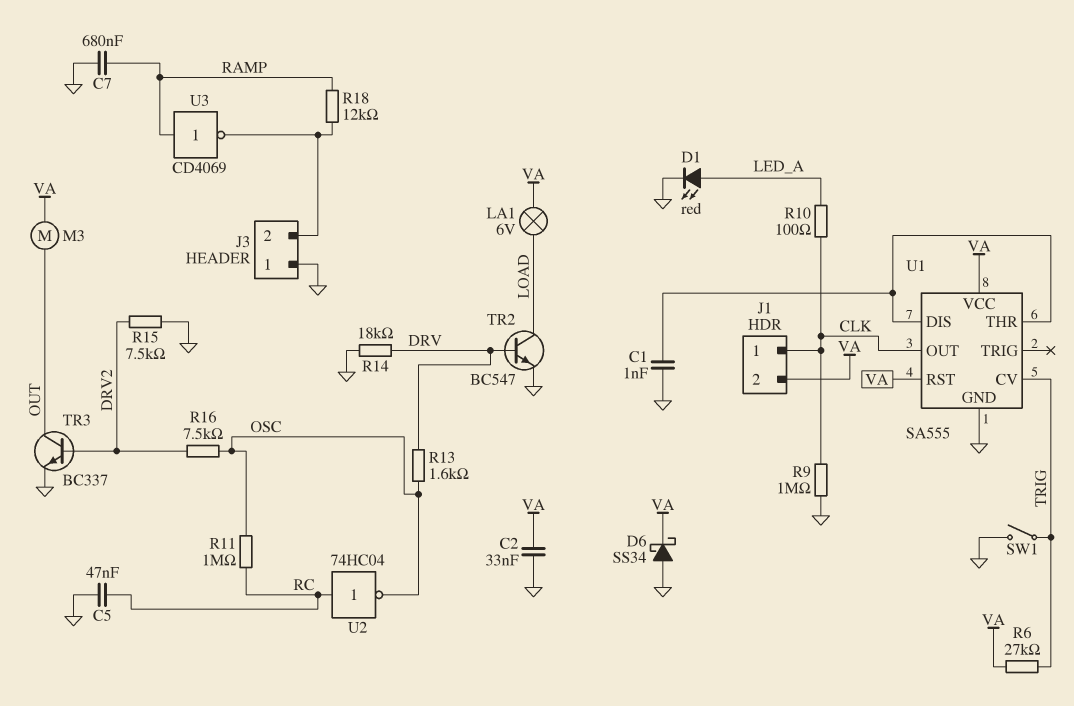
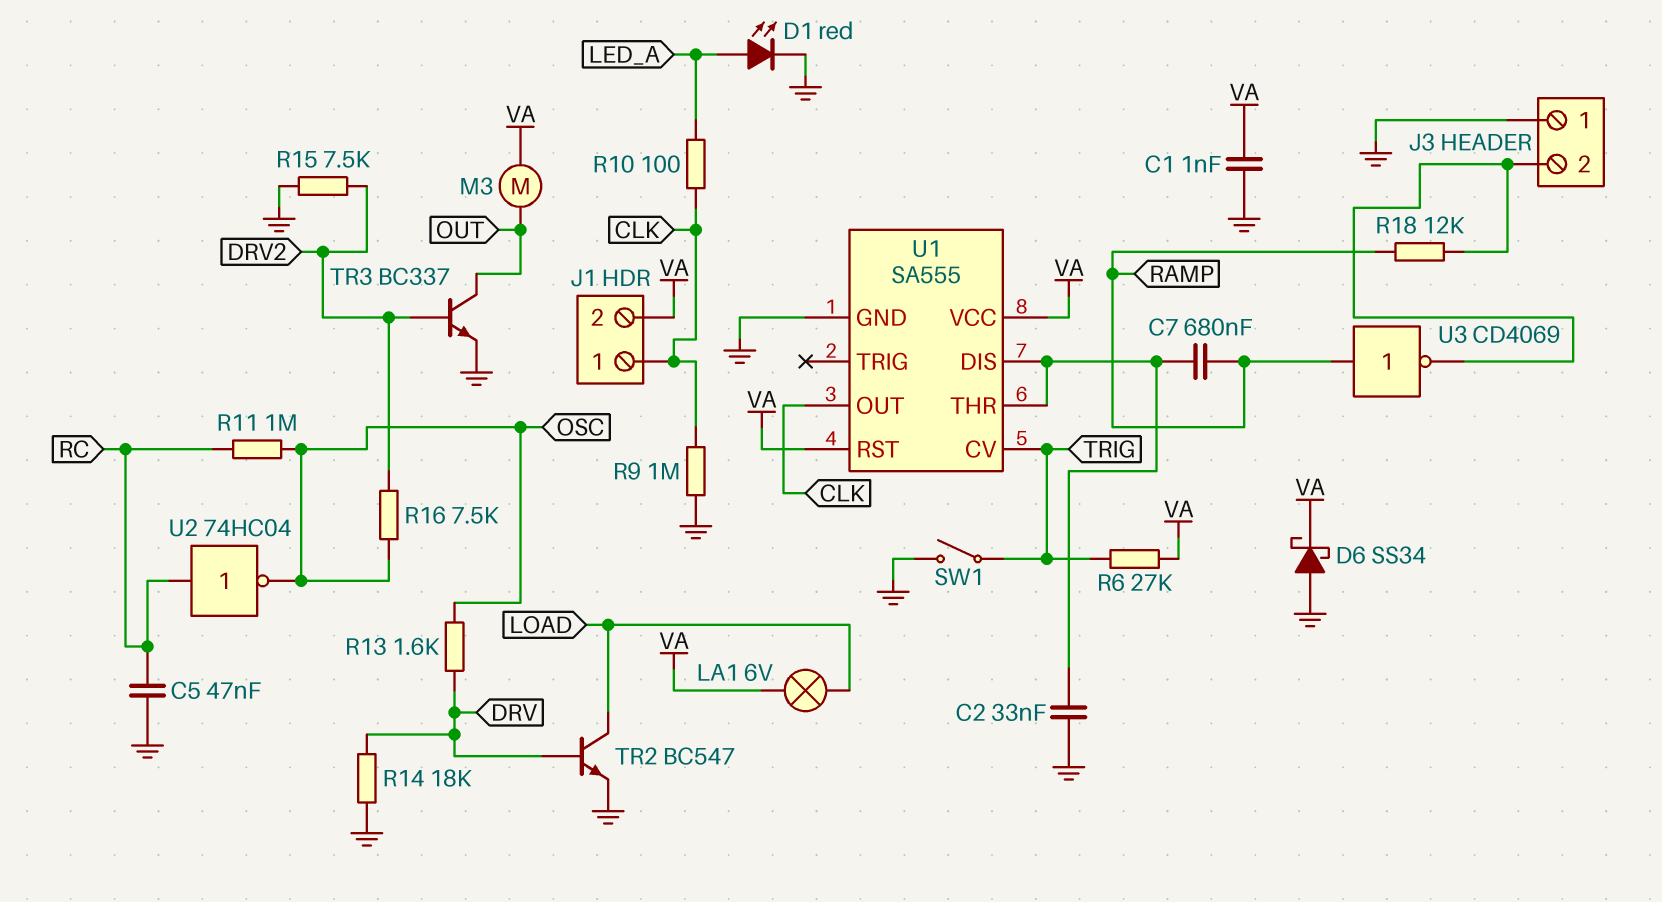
C1: 1nF (GND, U1/DIS) -> 1nF (GND, VA)
C2: 33nF (GND, VA) -> 33nF (GND, U1/DIS)
C7: 680nF (GND, RAMP) -> 680nF (RAMP, U1/DIS)

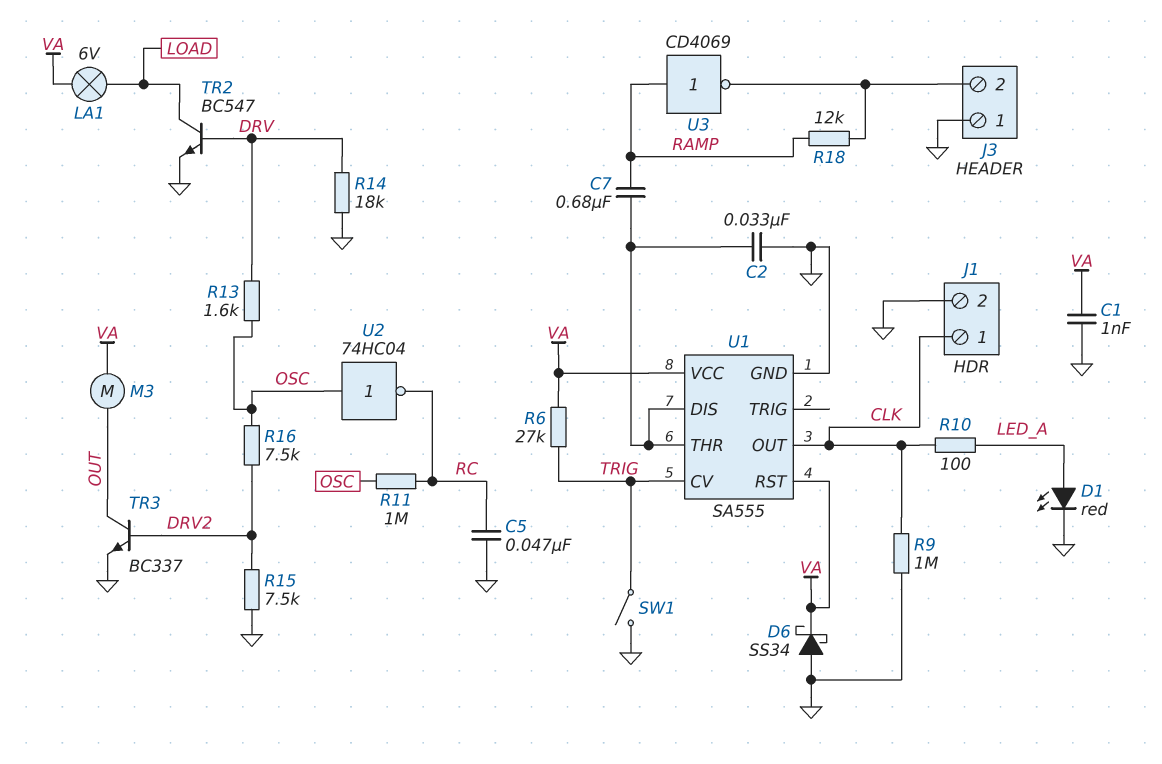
J1 pin 2: VA -> GND
U2: NOT 74HC04 (in RC, out OSC) -> NOT 74HC04 (in OSC, out RC)

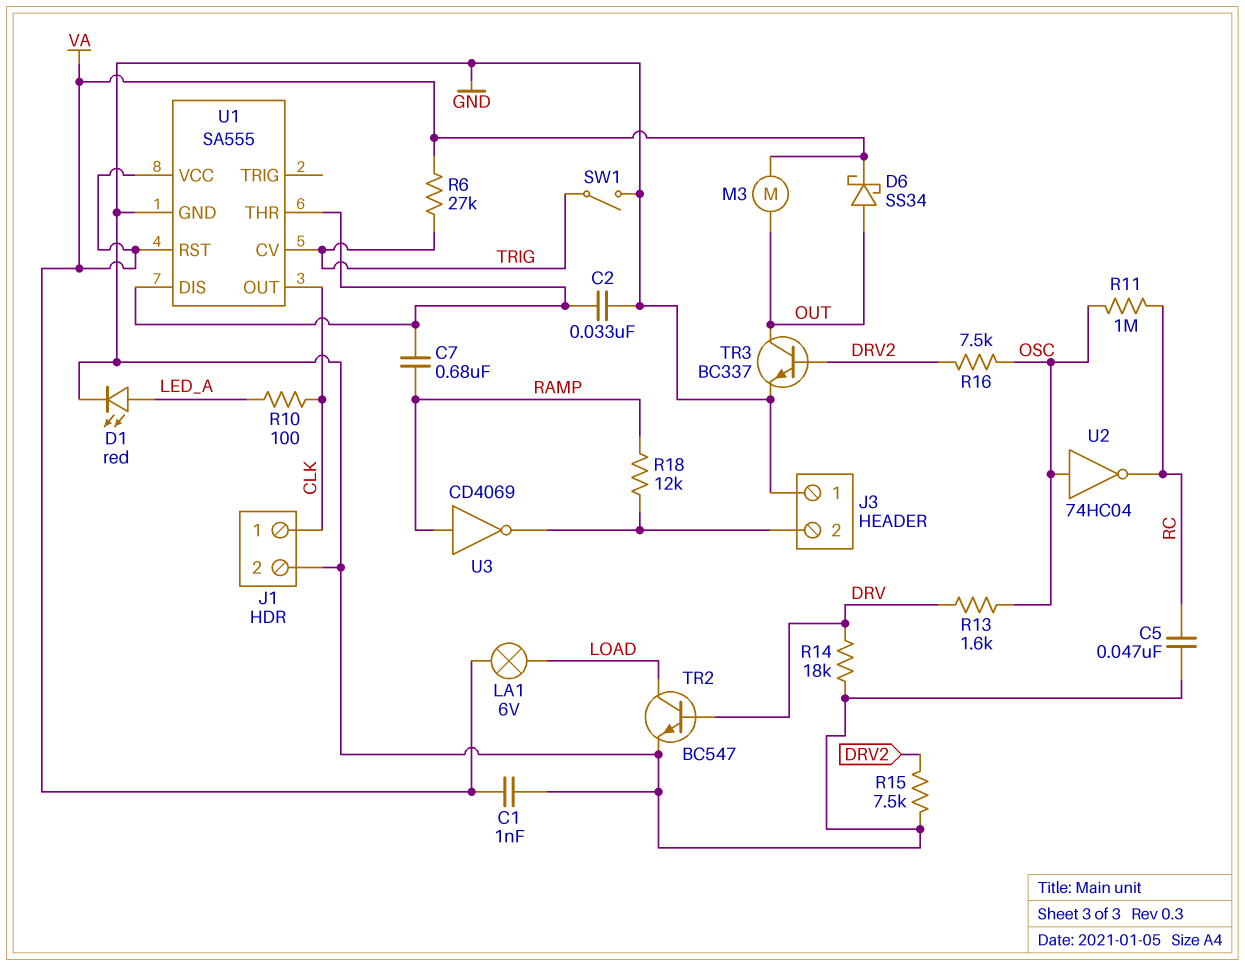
D6: schottky SS34 (A GND, K VA) -> schottky SS34 (A OUT, K VA)
R9: 1M (CLK, GND) -> none

